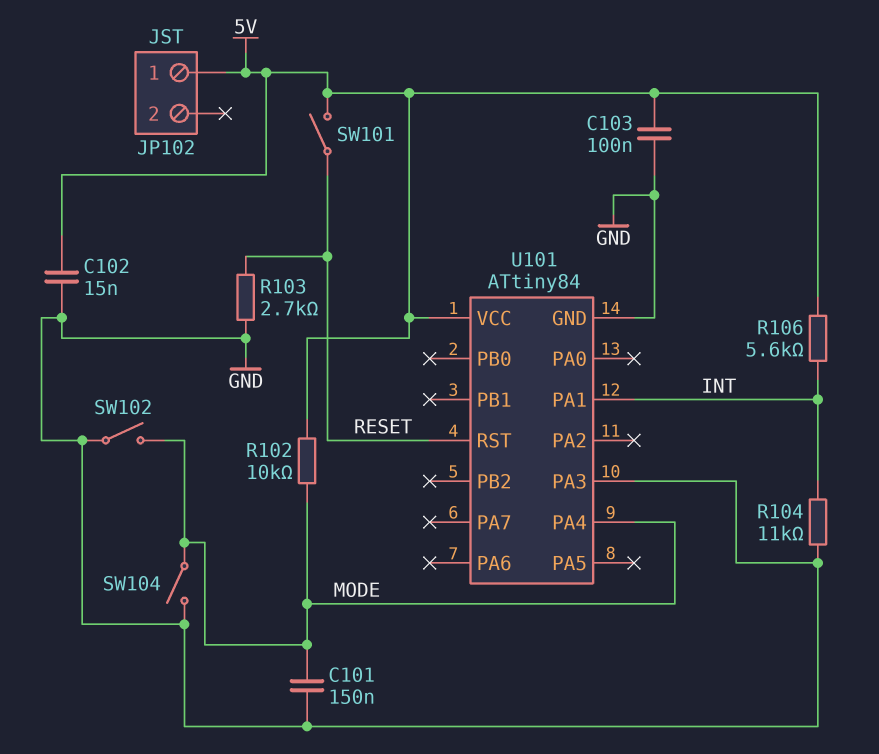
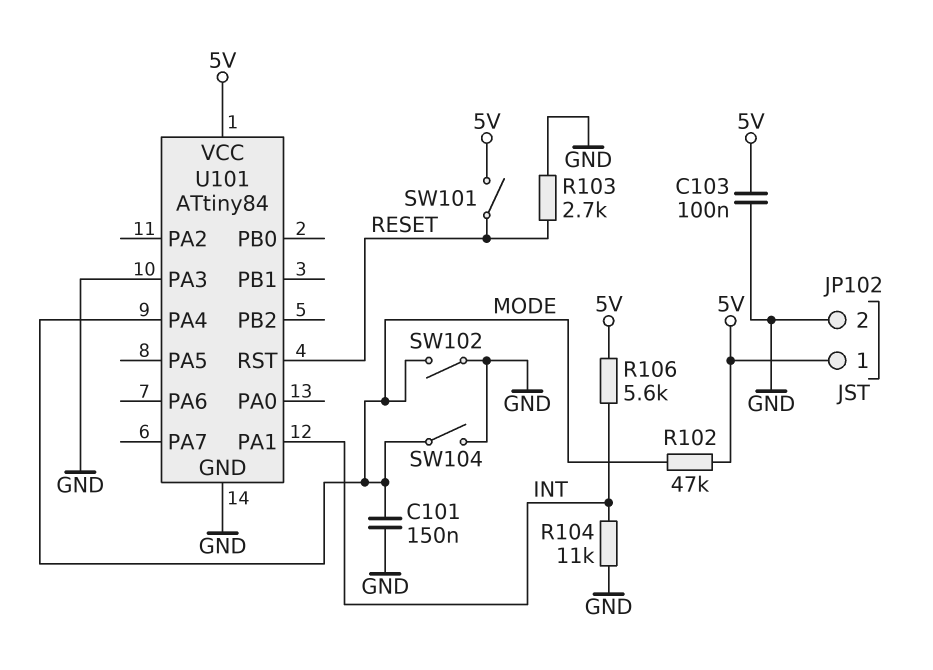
C102: 15nF (5V, GND) -> none
JP102 pin 2: none -> GND
R102: 10k (5V, MODE) -> 47k (5V, MODE)

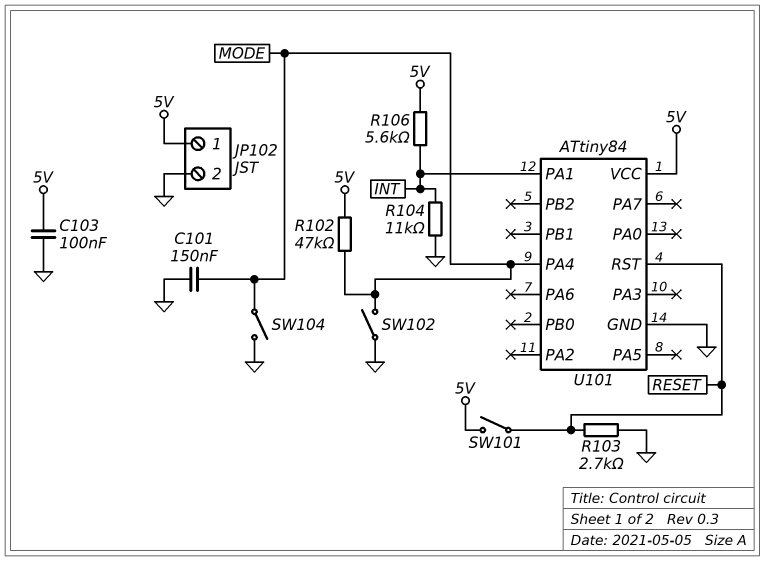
U101 pin PA3: GND -> none

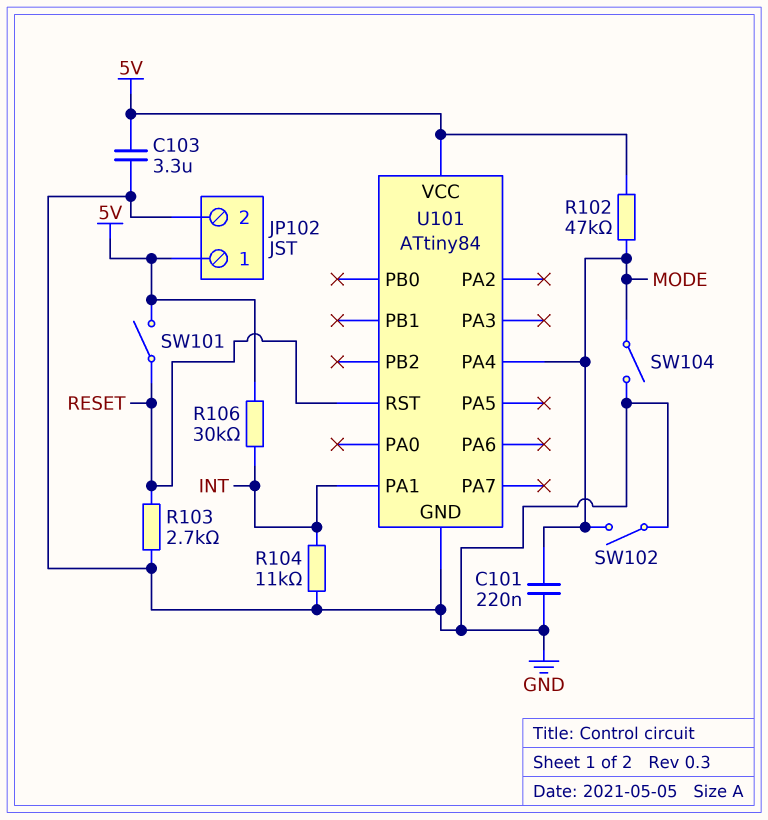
C101: 150nF (GND, MODE) -> 220nF (GND, MODE)
C103: 100nF (5V, GND) -> 3.3uF (5V, GND)
R106: 5.6k (5V, INT) -> 30k (5V, INT)

